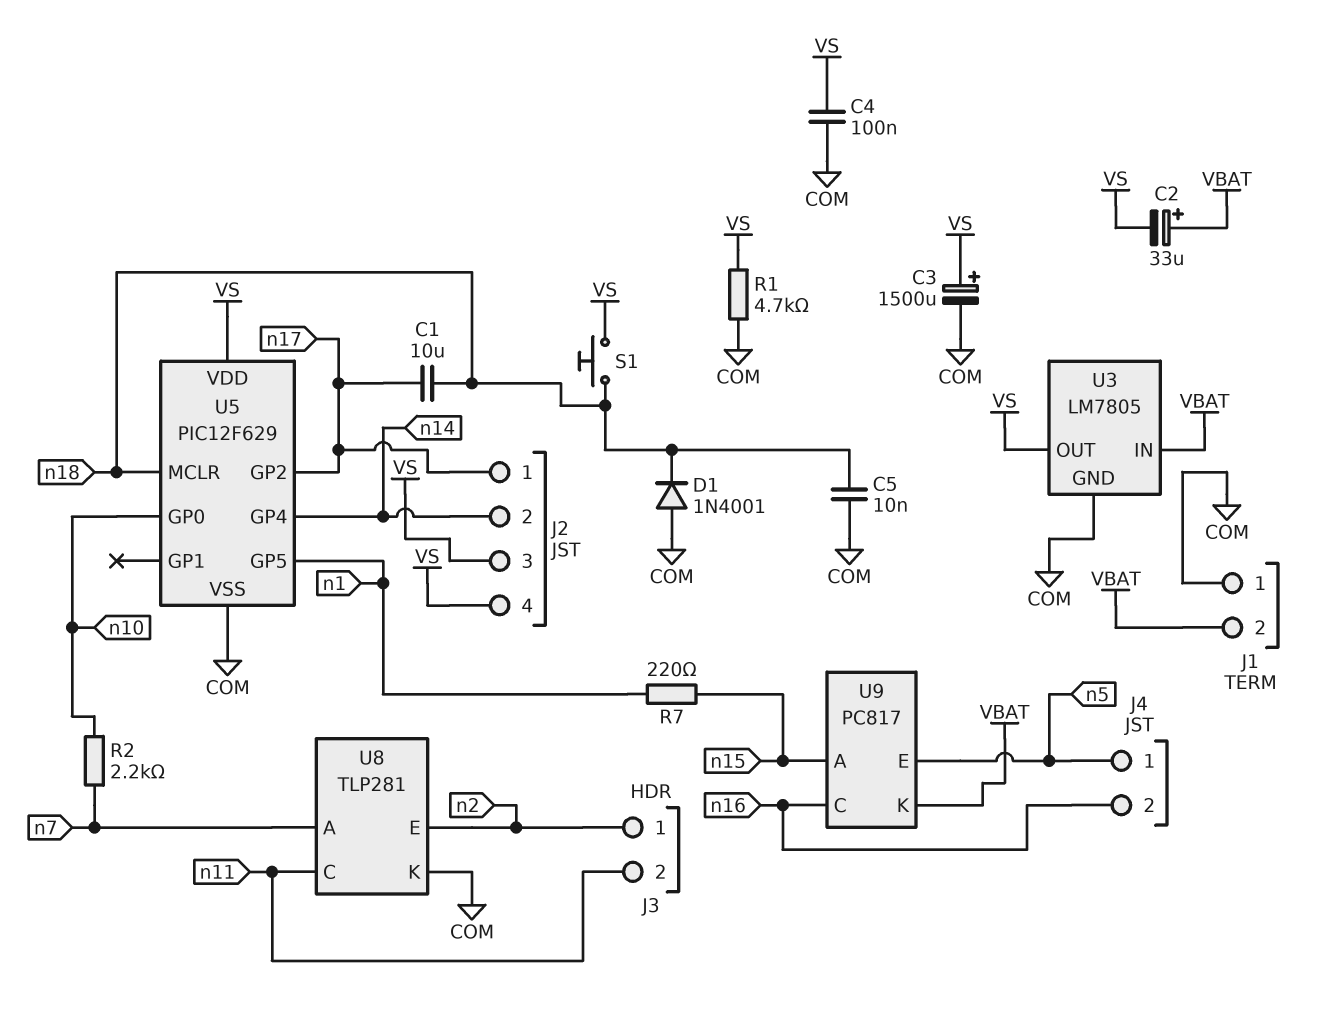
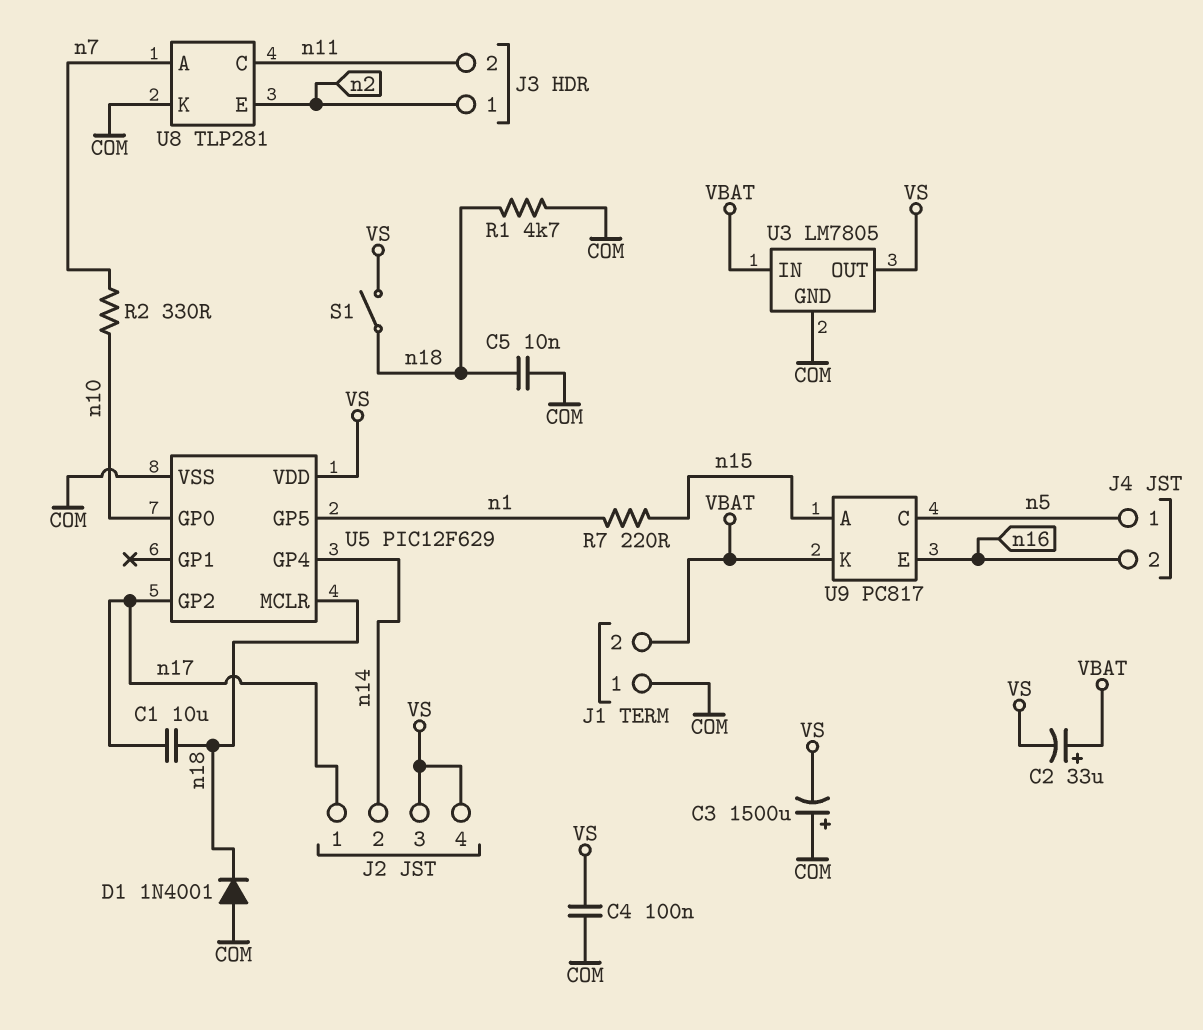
C3: 1500uF (plus VS, minus COM) -> 1500uF (plus COM, minus VS)
R1: 4.7k (COM, VS) -> 4.7k (COM, n18)
R2: 2.2k (n7, n10) -> 330 (n7, n10)
S1: button (VS, n18) -> switch (VS, n18)
U9 pin C: n16 -> n5
U9 pin E: n5 -> n16

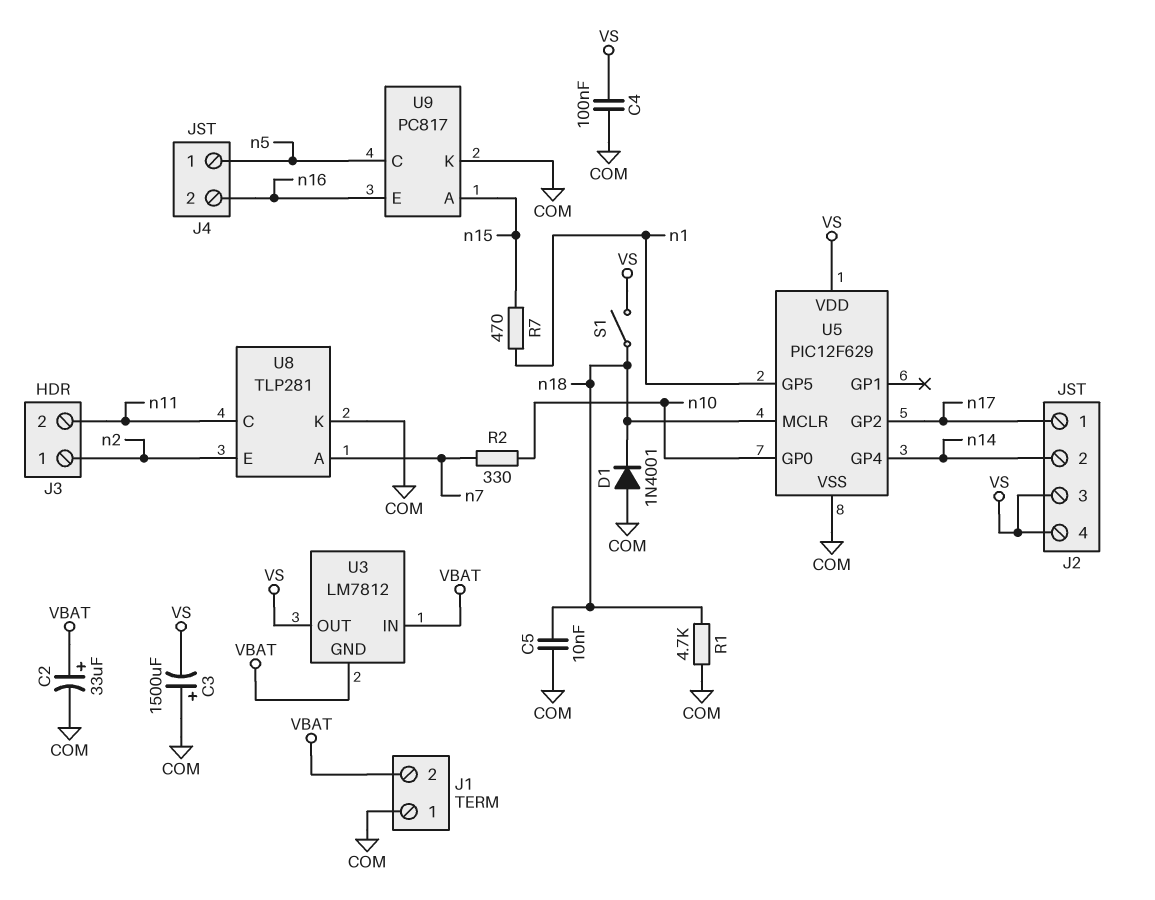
C1: 10uF (n17, n18) -> none
C2: 33uF (plus VBAT, minus VS) -> 33uF (plus VBAT, minus COM)
R7: 220 (n1, n15) -> 470 (n1, n15)
U3: LM7805 -> LM7812
U3 pin GND: COM -> VBAT
U9 pin K: VBAT -> COM

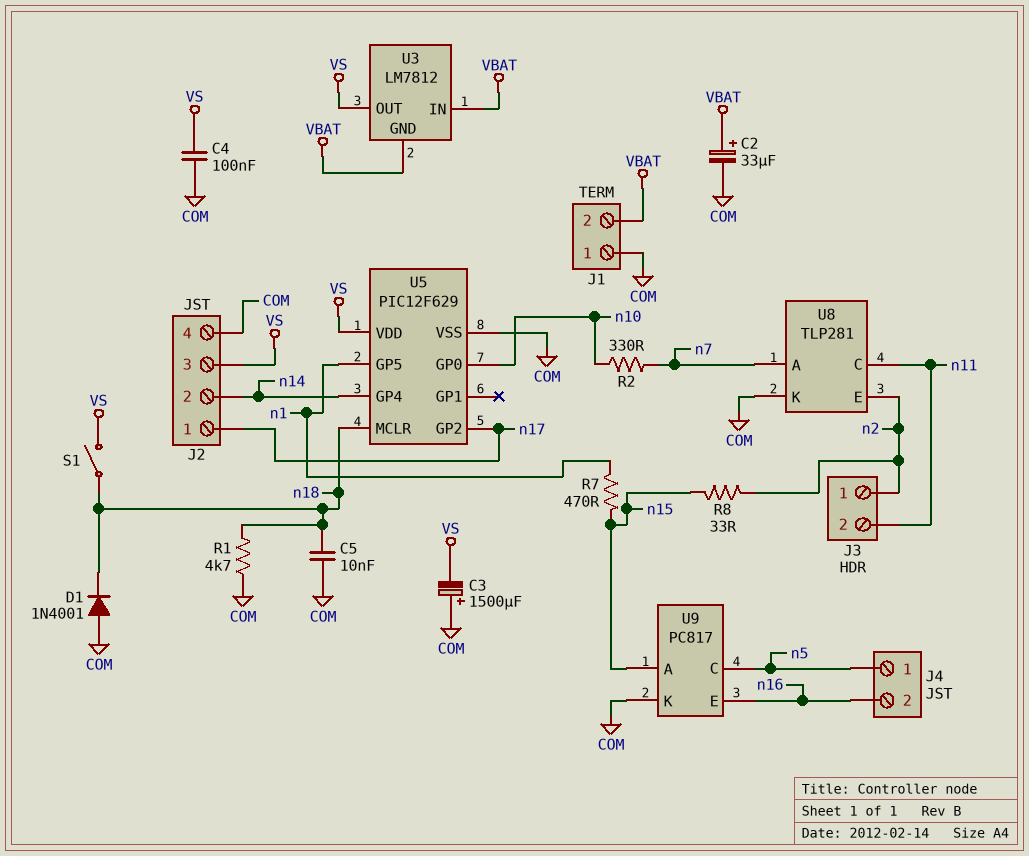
J2 pin 4: VS -> COM
R8: none -> 33 (n2, n15)

